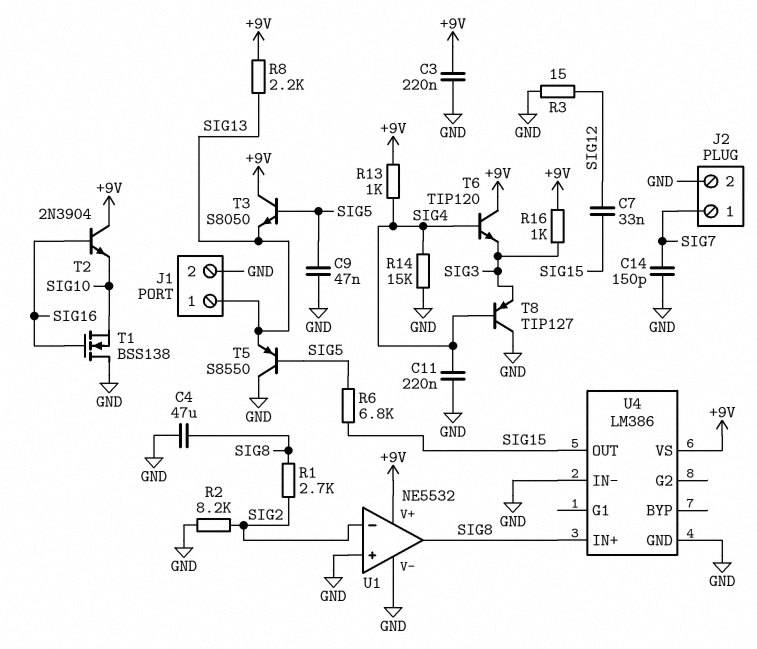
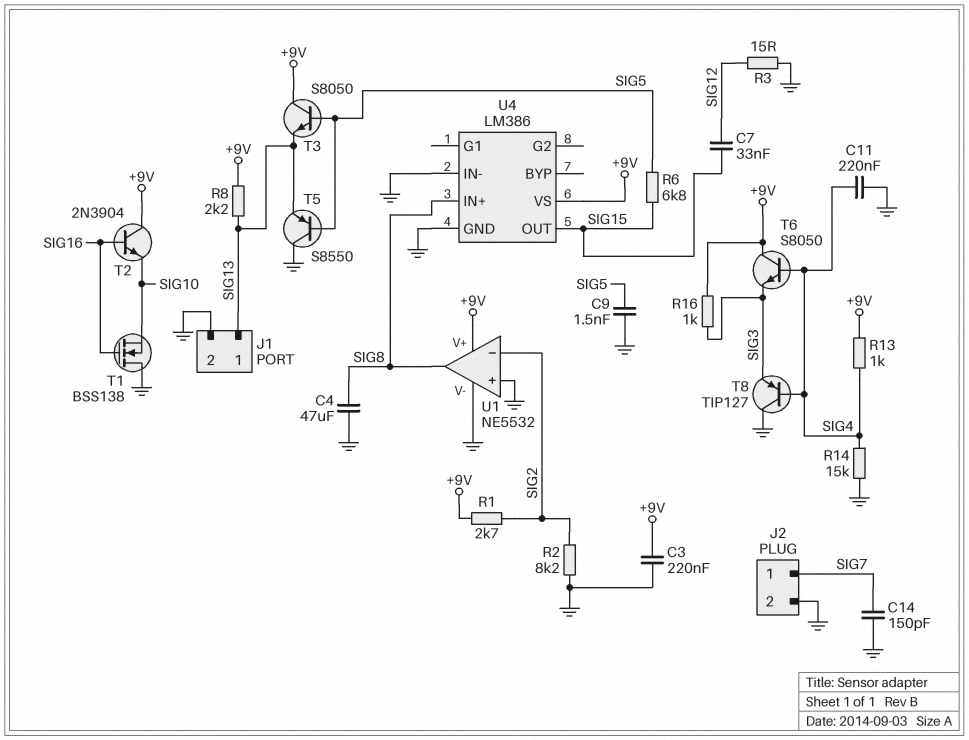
C9: 47nF (GND, SIG5) -> 1.5nF (GND, SIG5)
R1: 2.7k (SIG2, SIG8) -> 2.7k (+9V, SIG2)
T6: NPN TIP120 (B SIG4, C +9V, E SIG3) -> NPN S8050 (B SIG4, C +9V, E SIG3)

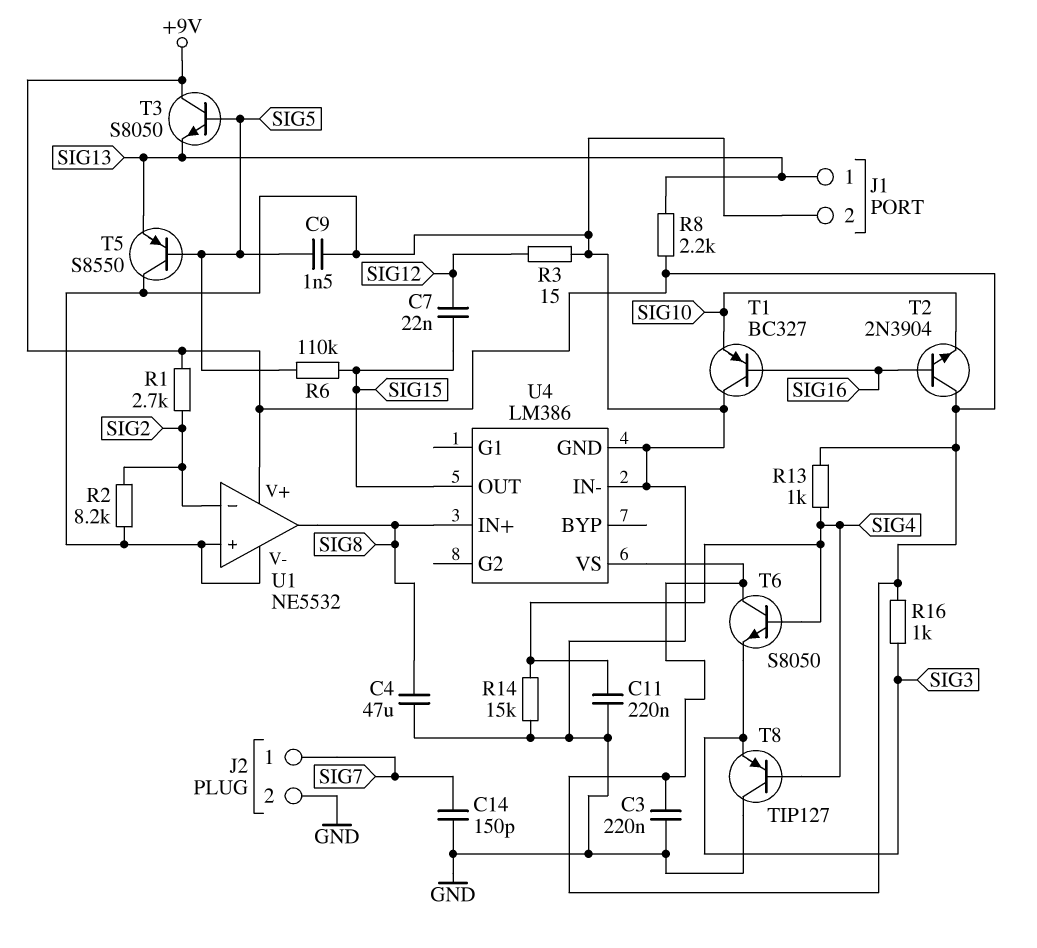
C7: 33nF (SIG12, SIG15) -> 22nF (SIG12, SIG15)
R6: 6.8k (SIG5, SIG15) -> 110k (SIG5, SIG15)
T1: NMOS BSS138 (G SIG16, D GND, S SIG10) -> PNP BC327 (B SIG16, C GND, E SIG10)

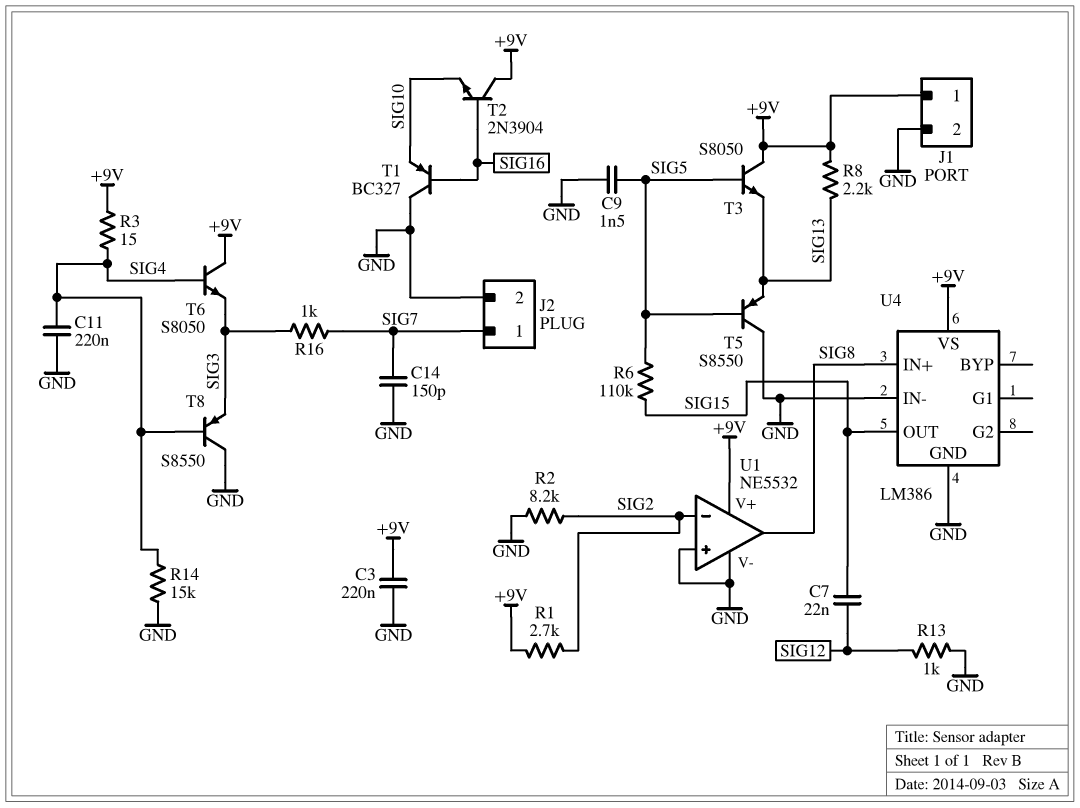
C4: 47uF (GND, SIG8) -> none
J1 pin 1: SIG13 -> +9V
R3: 15 (GND, SIG12) -> 15 (+9V, SIG4)
R13: 1k (+9V, SIG4) -> 1k (GND, SIG12)
R16: 1k (+9V, SIG3) -> 1k (SIG3, SIG7)
T8: PNP TIP127 (B SIG4, C GND, E SIG3) -> PNP S8550 (B SIG4, C GND, E SIG3)

